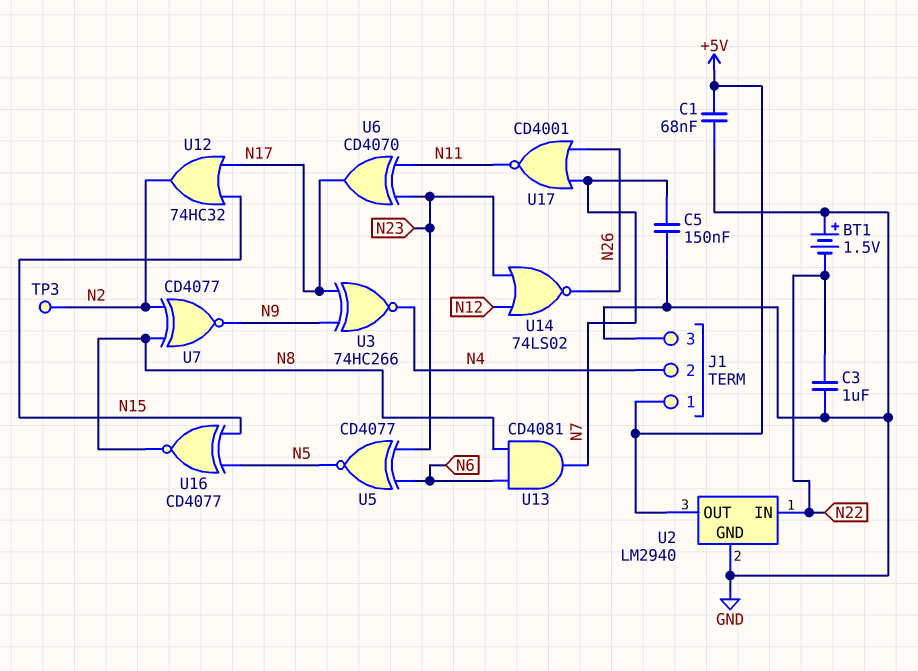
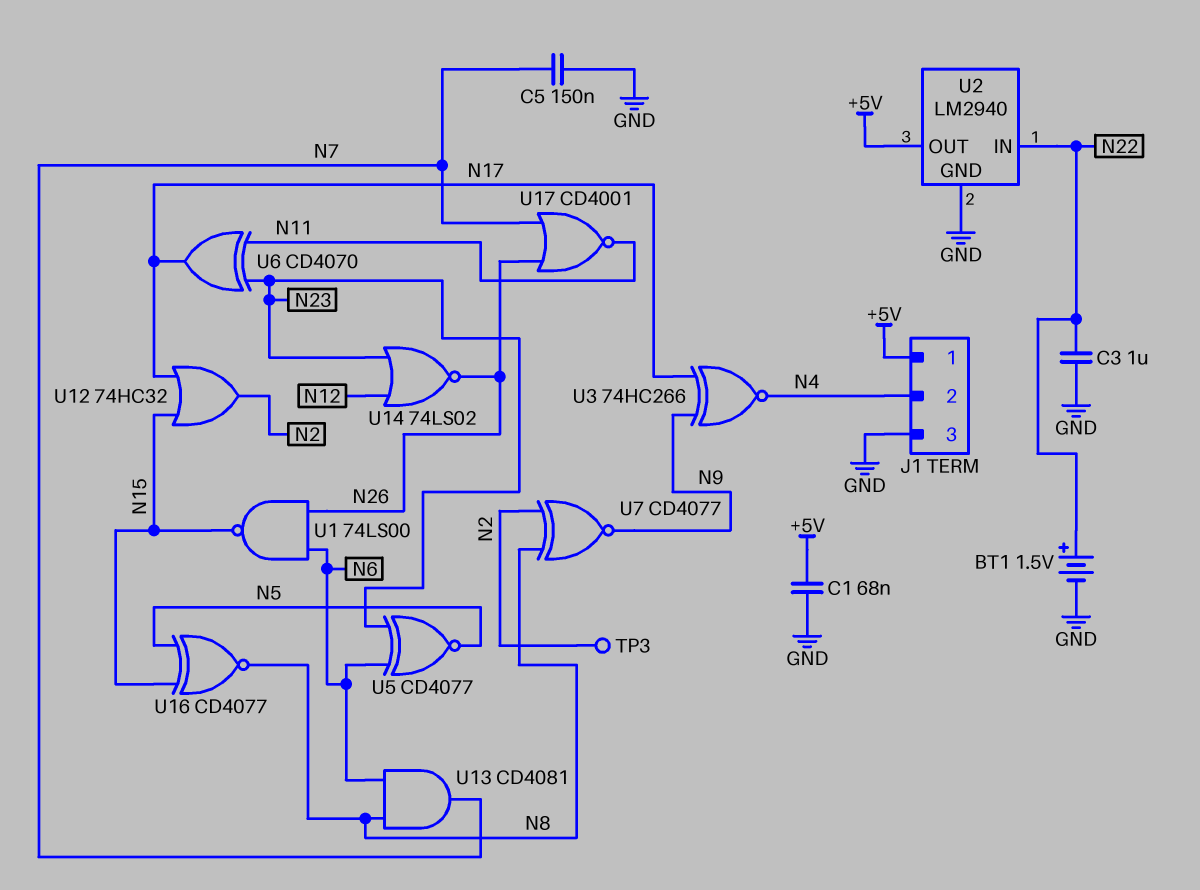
BT1: 1.5V (plus GND, minus N22) -> 1.5V (plus N22, minus GND)
U1: none -> NAND 74LS00 (in N6, in N26, out N15)

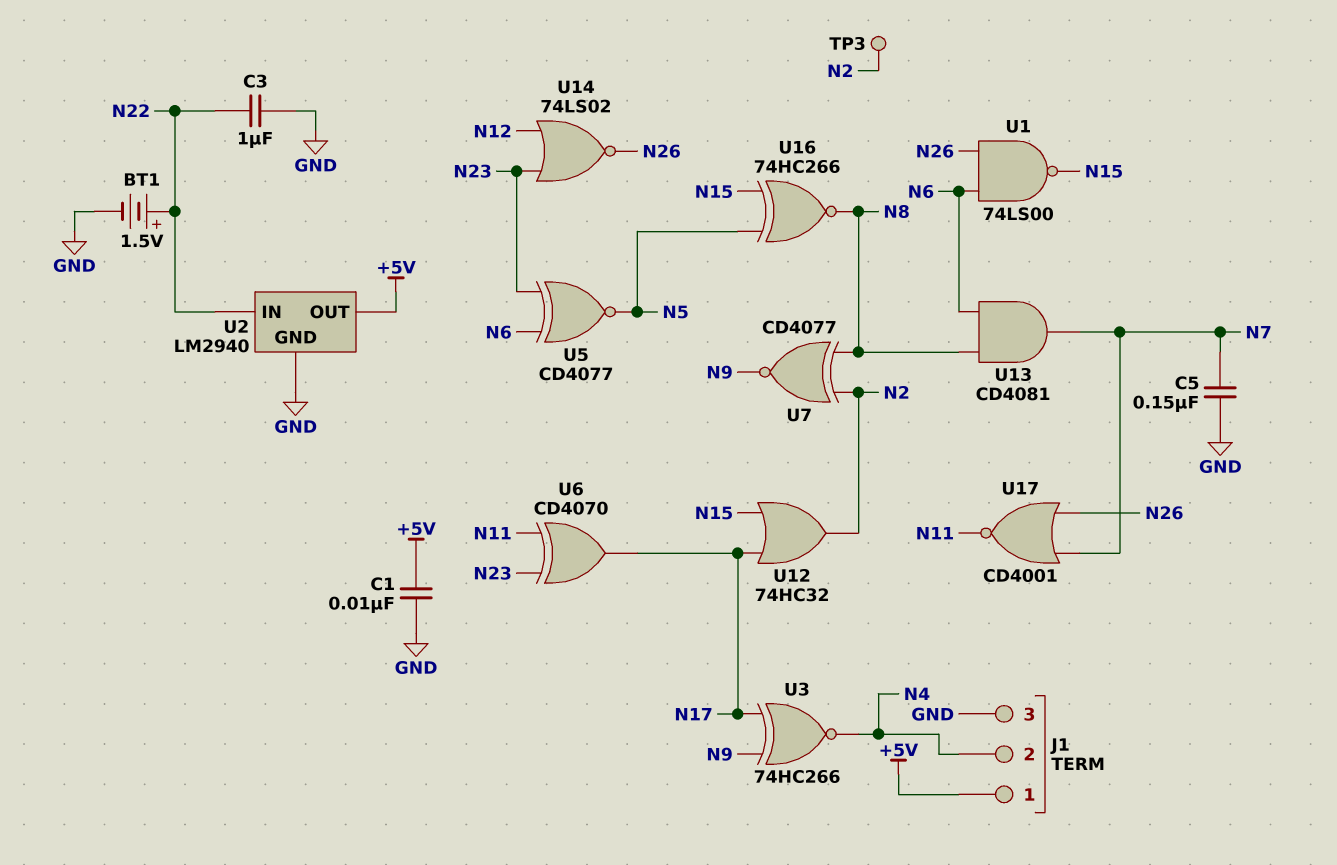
C1: 68nF (+5V, GND) -> 10nF (+5V, GND)
U16: XNOR CD4077 (in N5, in N15, out N8) -> XNOR 74HC266 (in N5, in N15, out N8)

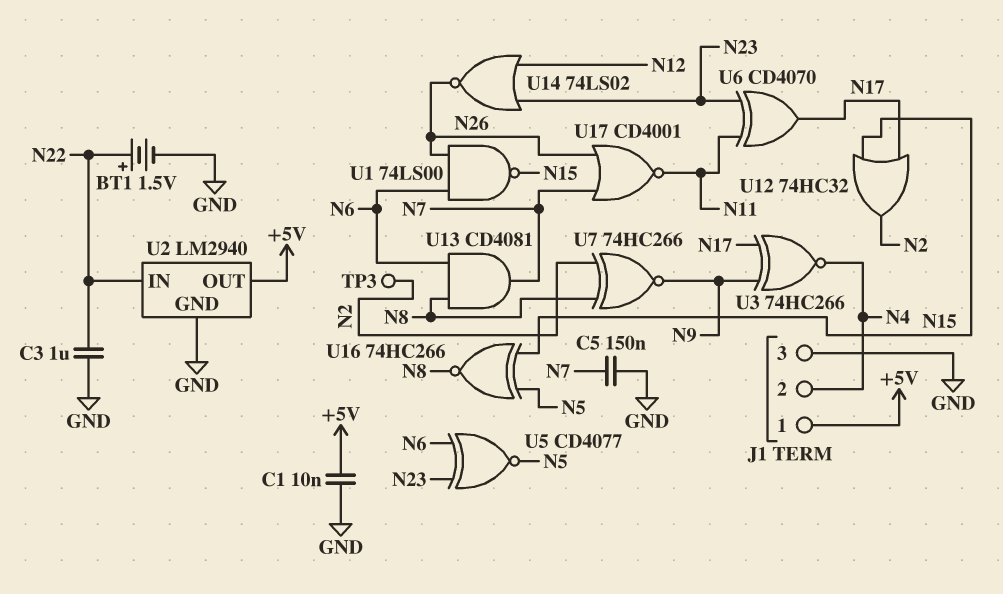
U7: XNOR CD4077 (in N2, in N8, out N9) -> XNOR 74HC266 (in N2, in N8, out N9)

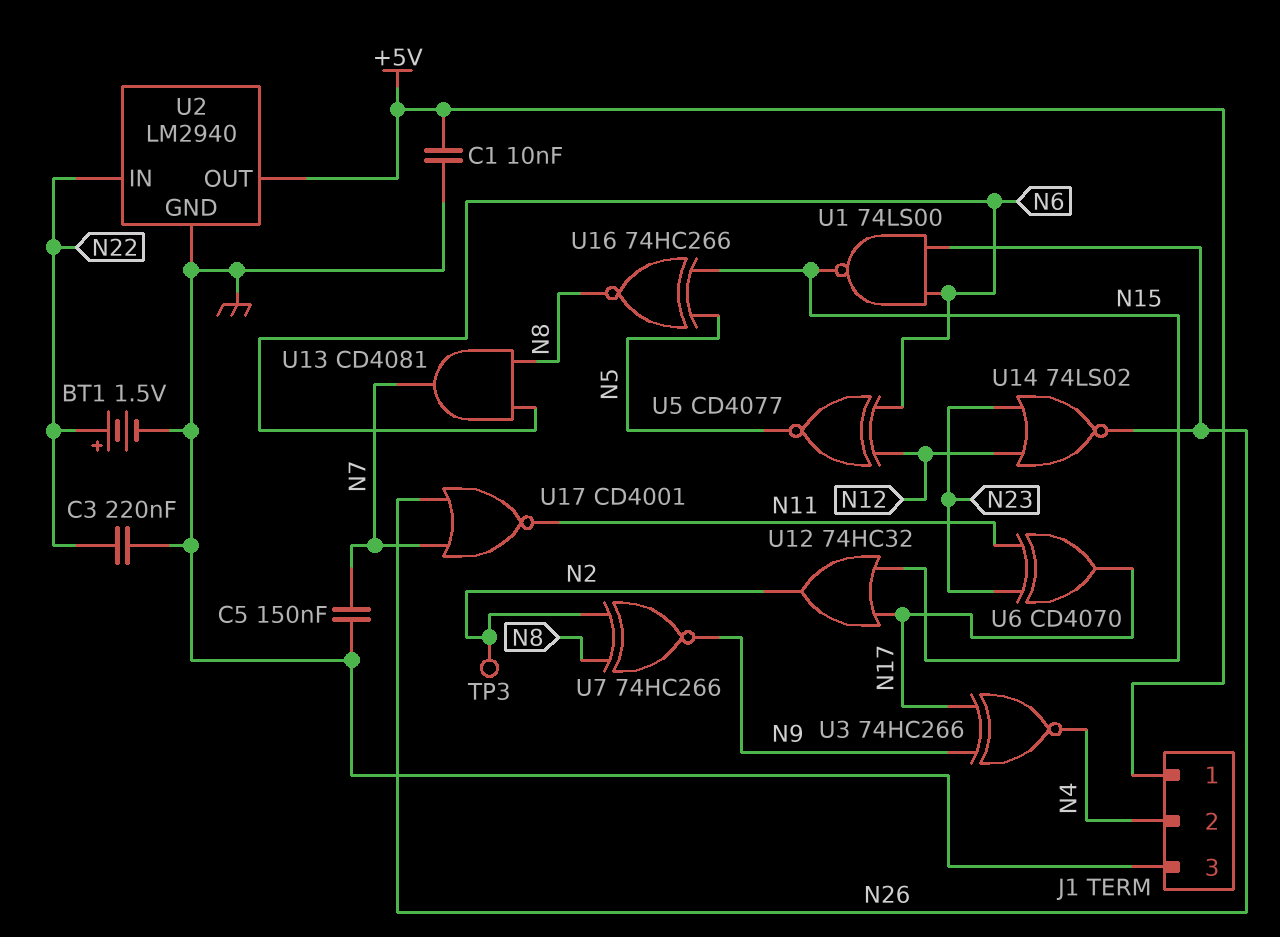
C3: 1uF (GND, N22) -> 220nF (GND, N22)
U5: XNOR CD4077 (in N6, in N23, out N5) -> XNOR CD4077 (in N6, in N12, out N5)

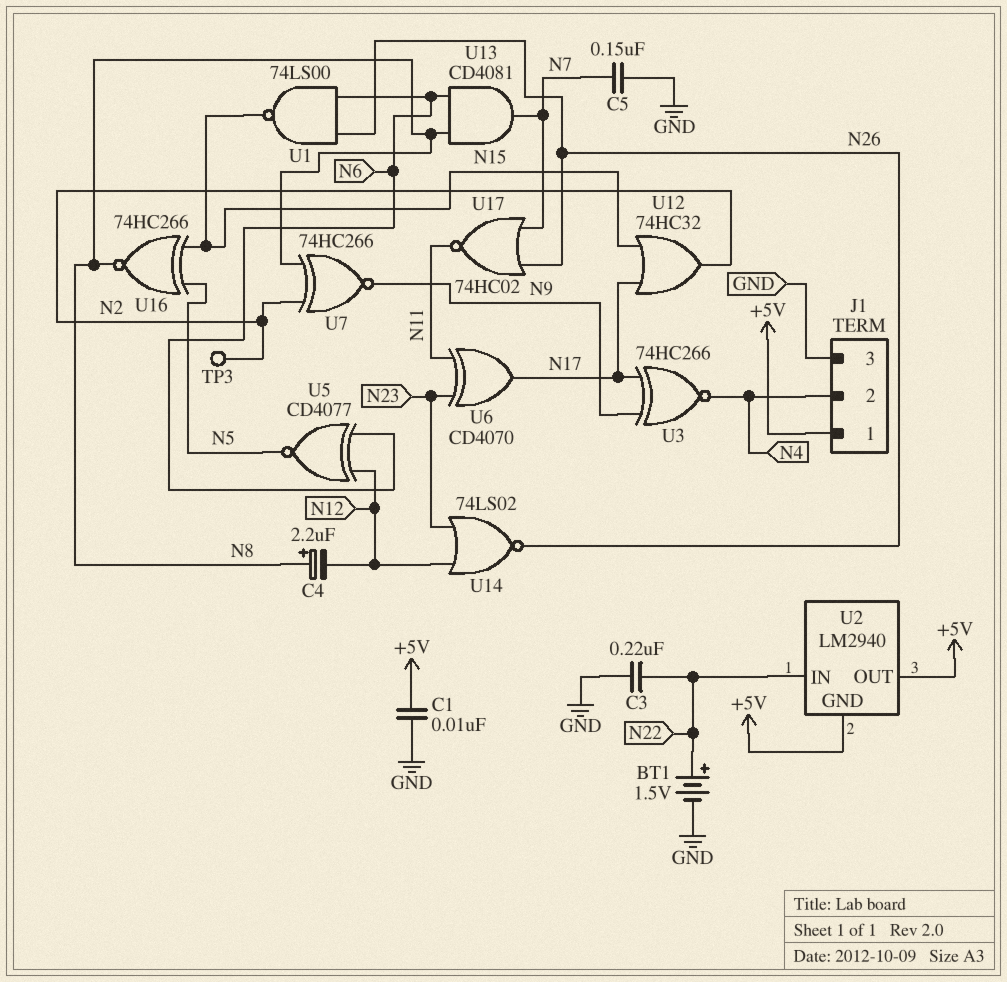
C4: none -> 2.2uF (plus N8, minus N12)
U2 pin GND: GND -> +5V
U17: NOR CD4001 (in N7, in N26, out N11) -> NOR 74HC02 (in N7, in N26, out N11)

